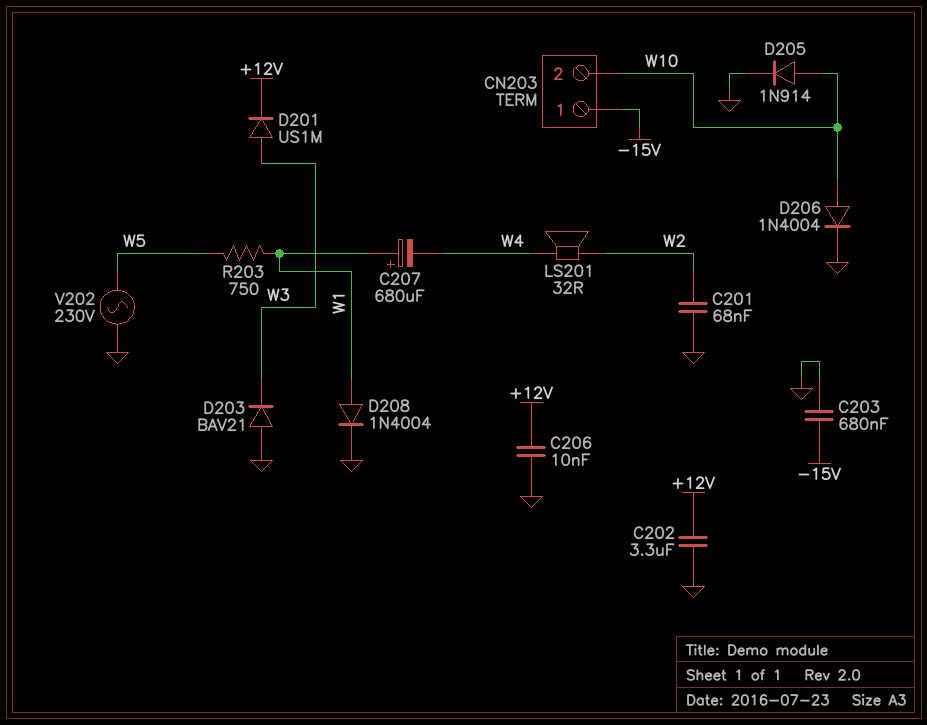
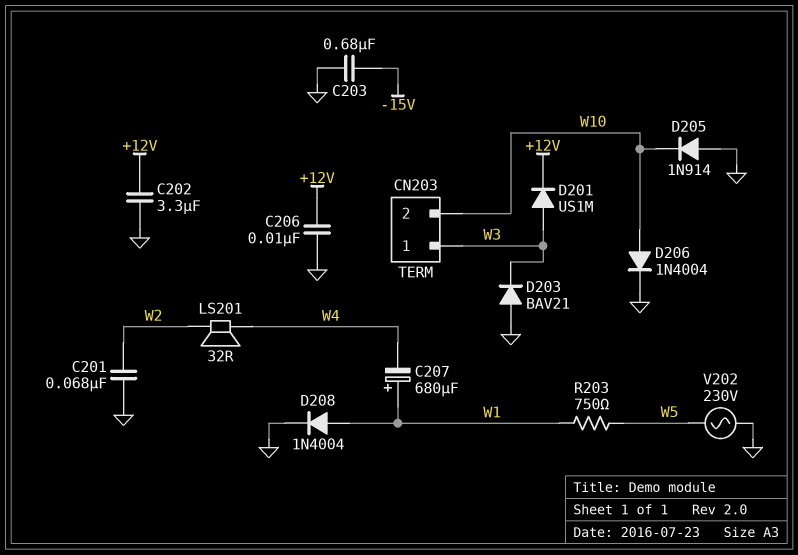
CN203 pin 1: -15V -> W3
D205: diode 1N914 (A W10, K GND) -> diode 1N914 (A GND, K W10)

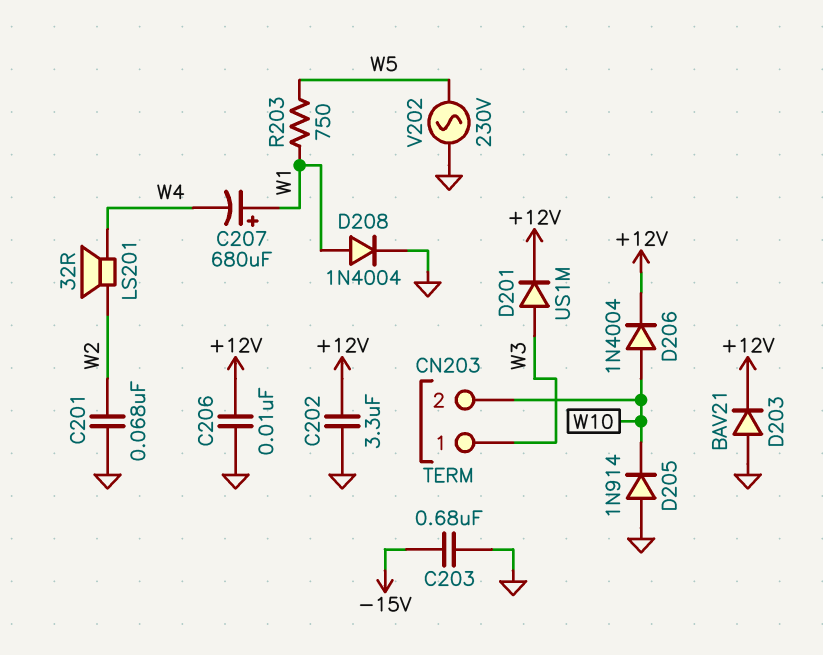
D203: diode BAV21 (A GND, K W3) -> diode BAV21 (A GND, K +12V)
D206: diode 1N4004 (A W10, K GND) -> diode 1N4004 (A W10, K +12V)

